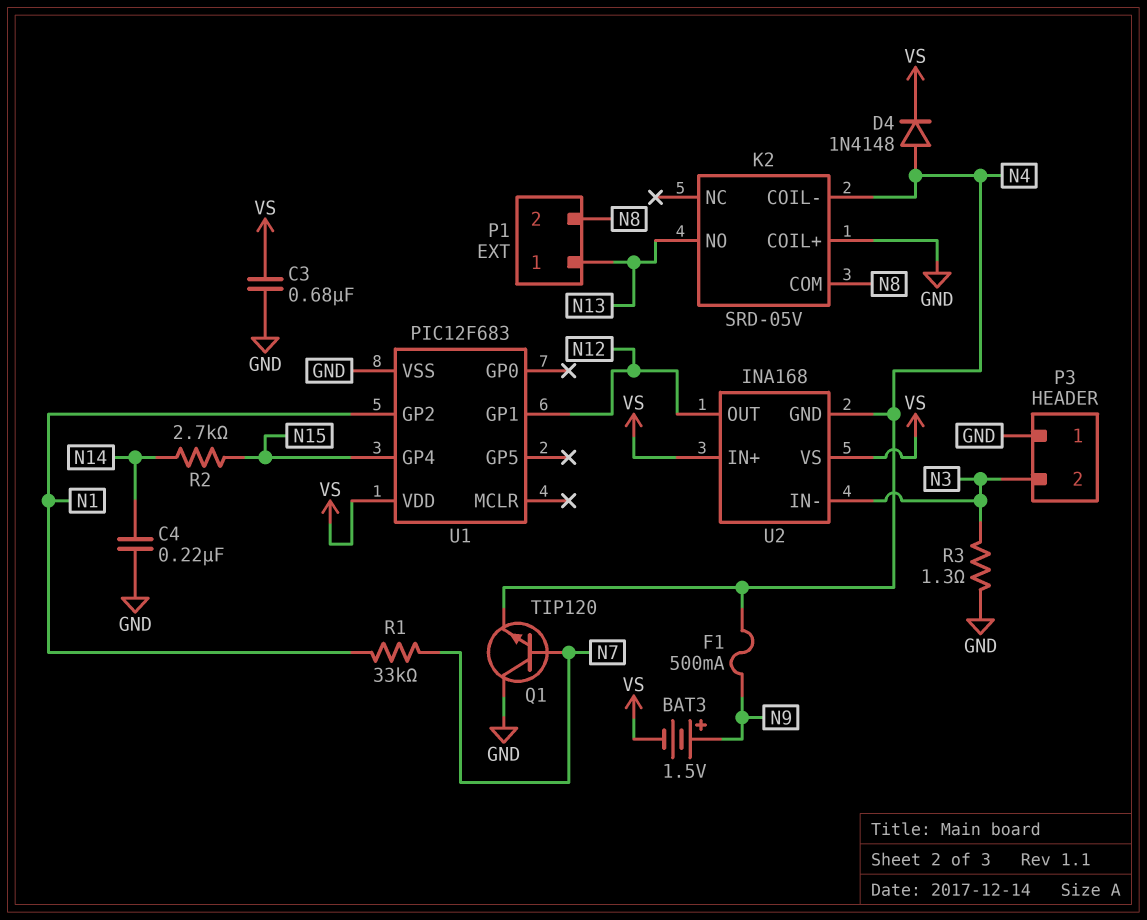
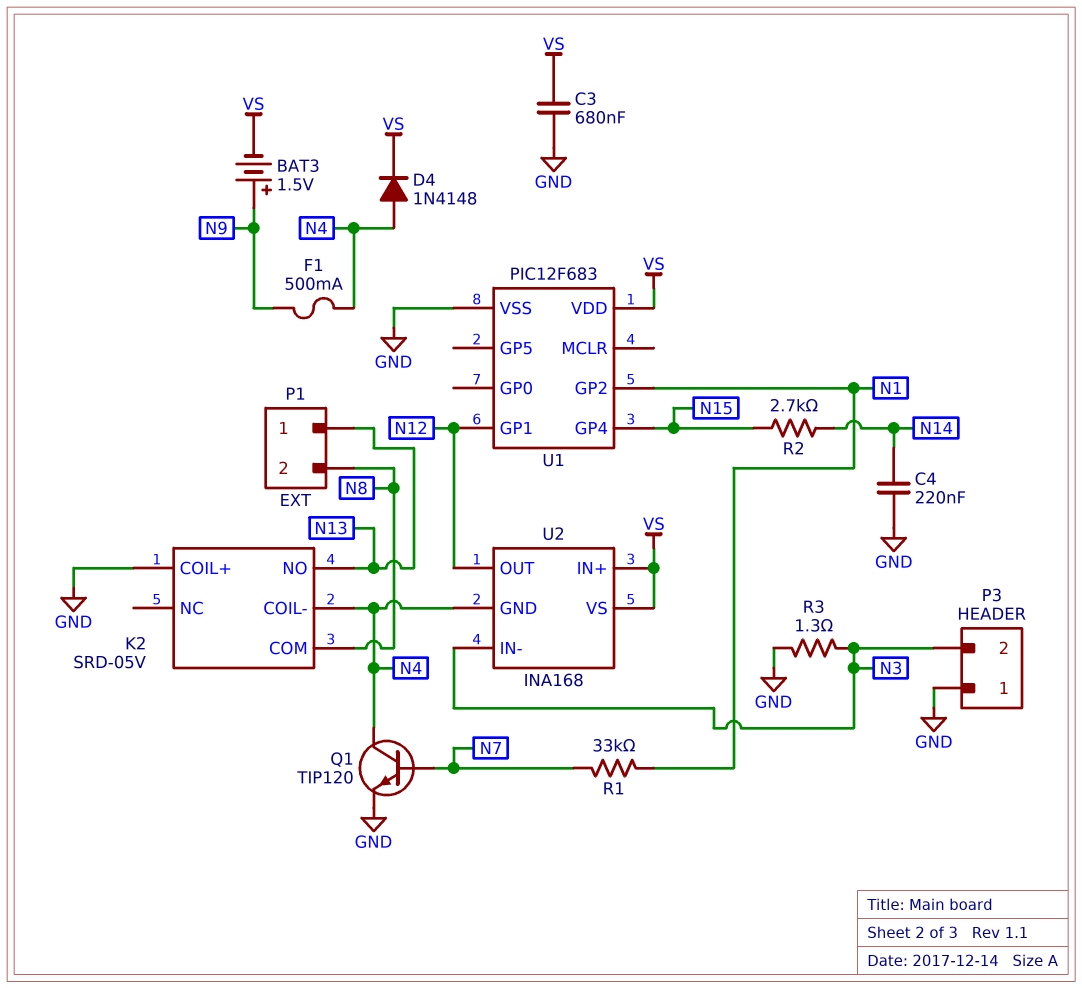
Q1: NPN TIP120 (B N7, C GND, E N4) -> NPN TIP120 (B N7, C N4, E GND)

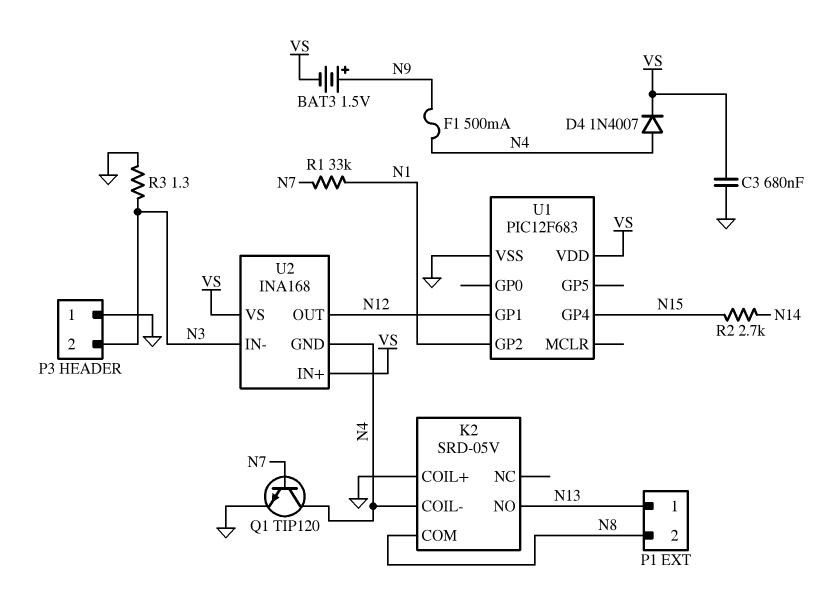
C4: 220nF (GND, N14) -> none
D4: diode 1N4148 (A N4, K VS) -> diode 1N4007 (A N4, K VS)

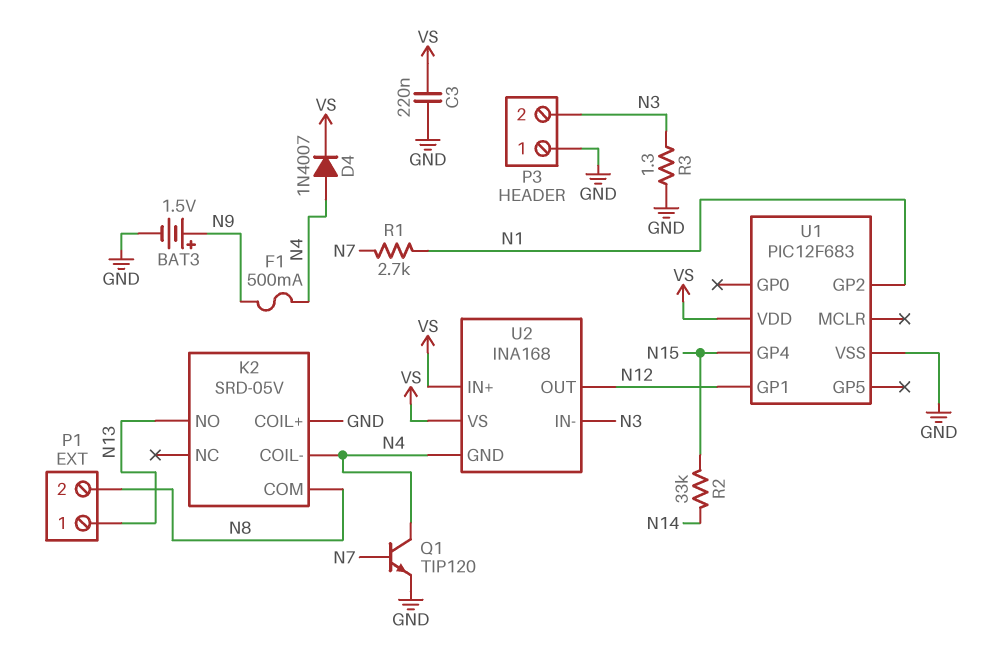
BAT3: 1.5V (plus N9, minus VS) -> 1.5V (plus N9, minus GND)
C3: 680nF (GND, VS) -> 220nF (GND, VS)
R1: 33k (N1, N7) -> 2.7k (N1, N7)
R2: 2.7k (N14, N15) -> 33k (N14, N15)

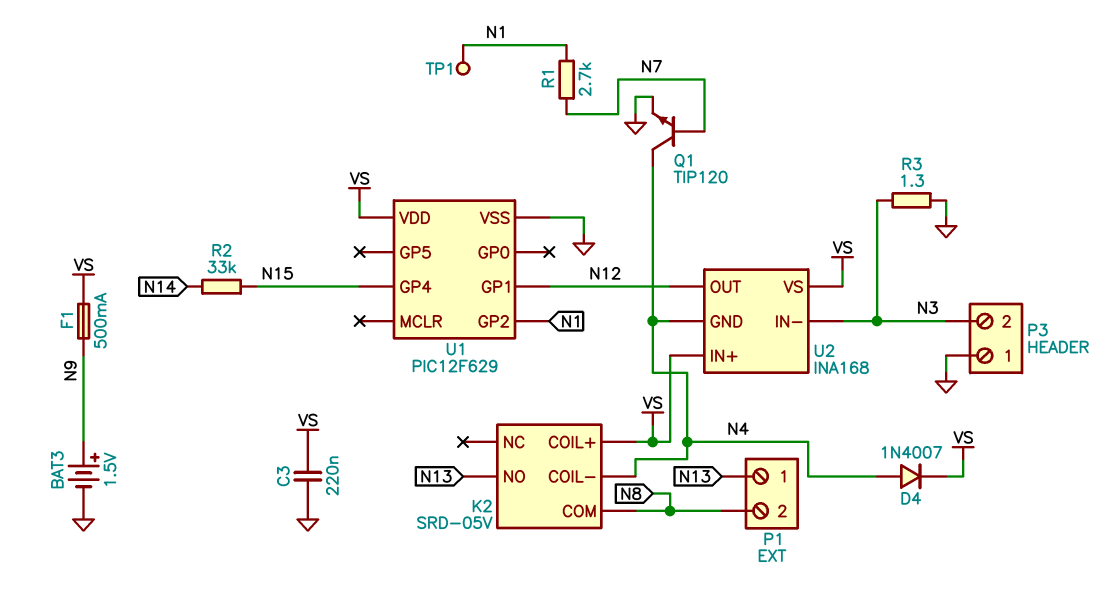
F1: 500mA (N4, N9) -> 500mA (N9, VS)
K2 pin COIL+: GND -> VS
TP1: none -> test point (N1)
U1: PIC12F683 -> PIC12F629

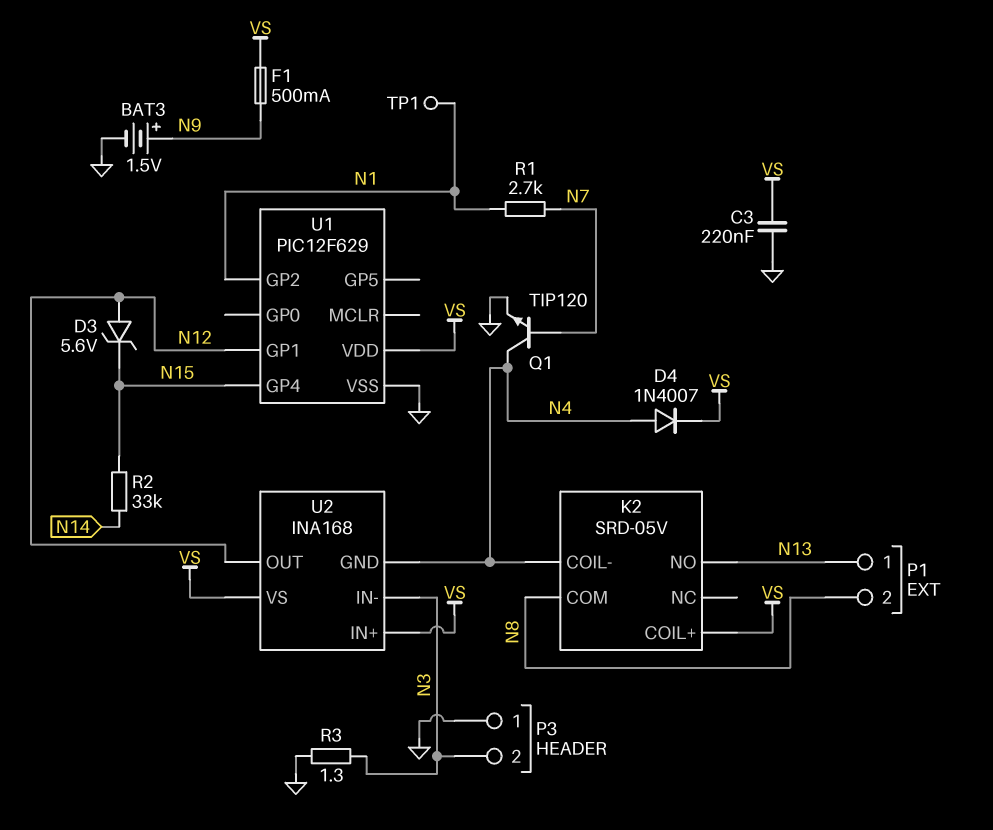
D3: none -> zener 5.6V (A N12, K N15)

